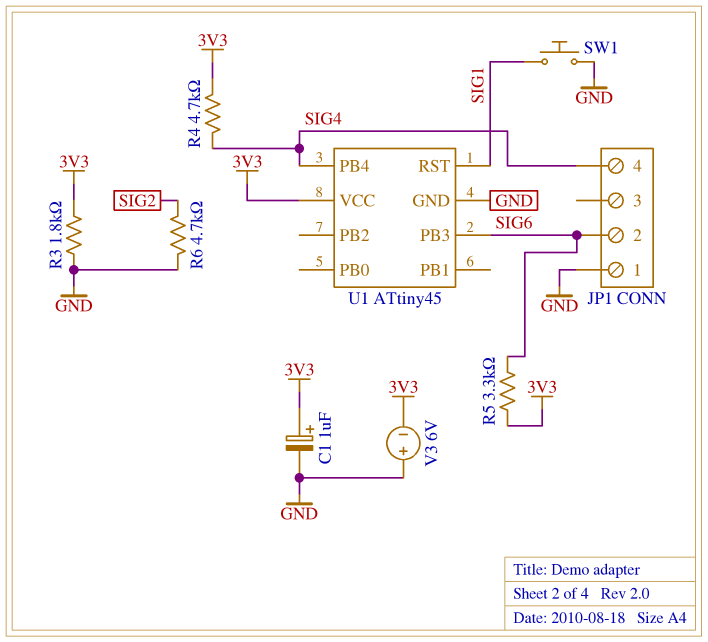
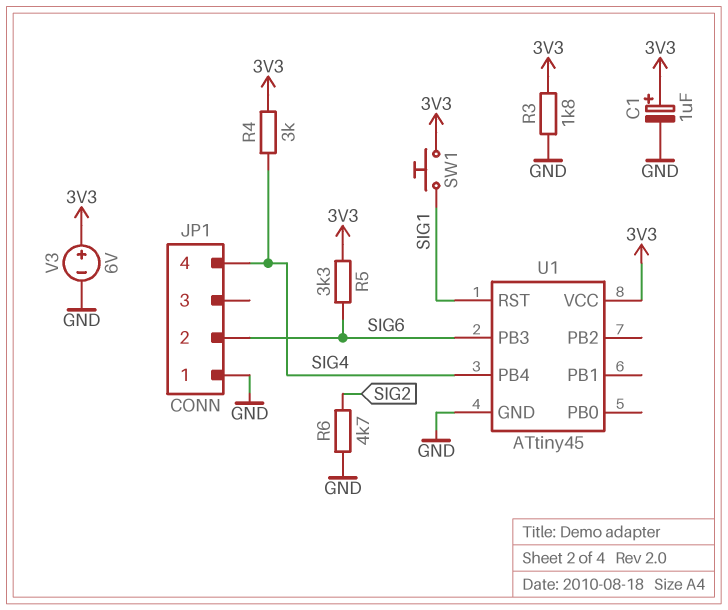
R4: 4.7k (3V3, SIG4) -> 3k (3V3, SIG4)
SW1: button (GND, SIG1) -> button (3V3, SIG1)
V3: 6V (plus GND, minus 3V3) -> 6V (plus 3V3, minus GND)

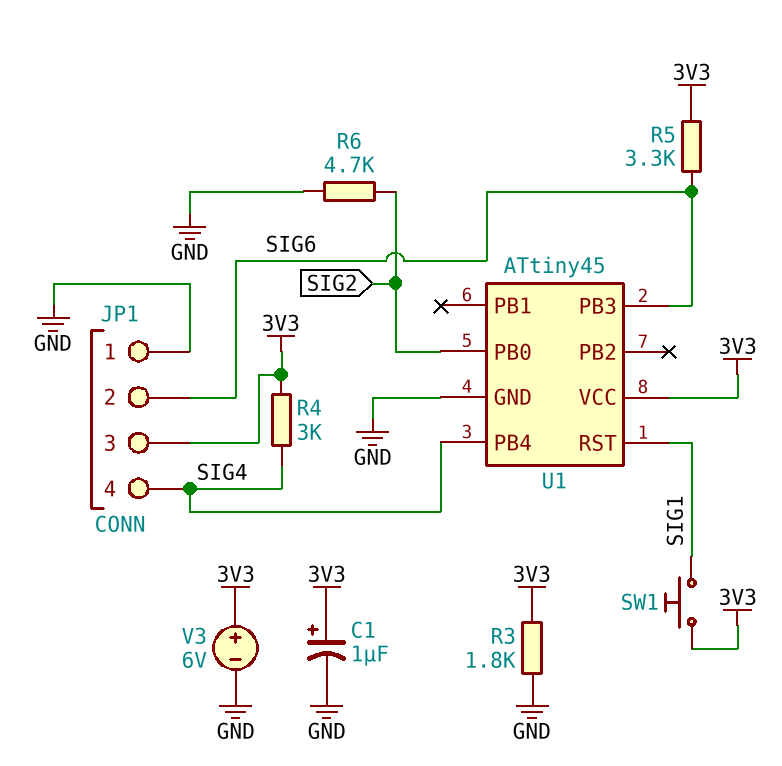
JP1 pin 3: none -> 3V3
U1 pin PB0: none -> SIG2

